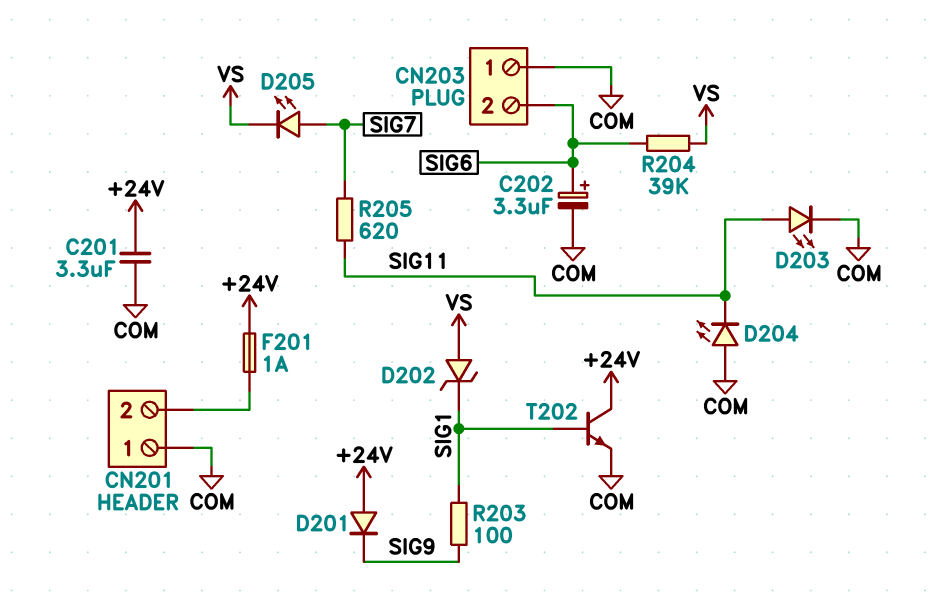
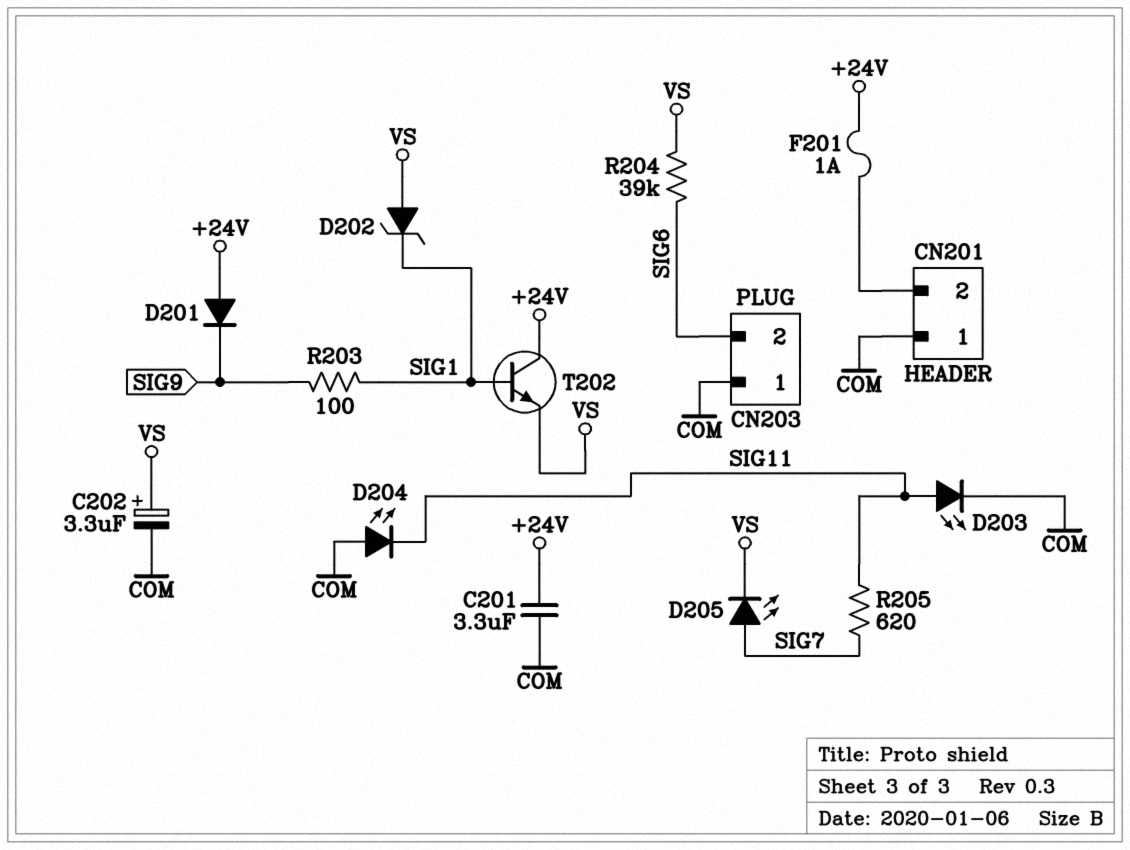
C202: 3.3uF (plus SIG6, minus COM) -> 3.3uF (plus VS, minus COM)
T202: NPN (B SIG1, C +24V, E COM) -> NPN (B SIG1, C +24V, E VS)

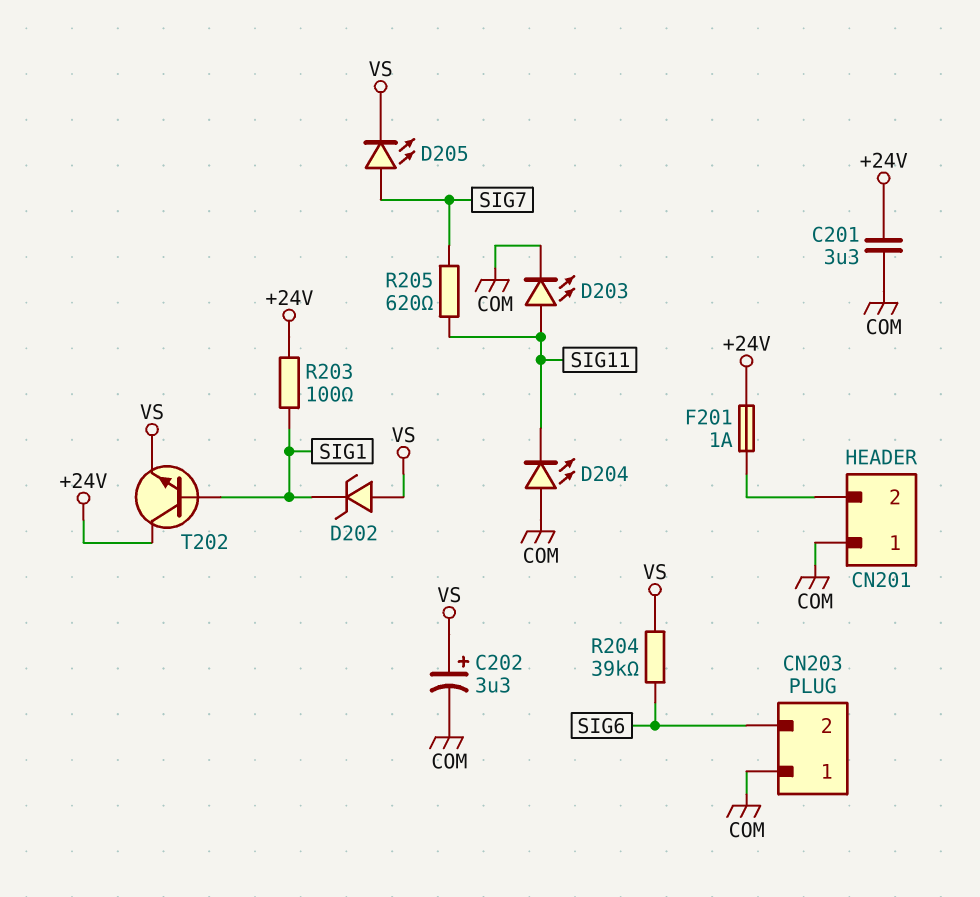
D201: diode (A +24V, K SIG9) -> none
R203: 100 (SIG1, SIG9) -> 100 (+24V, SIG1)

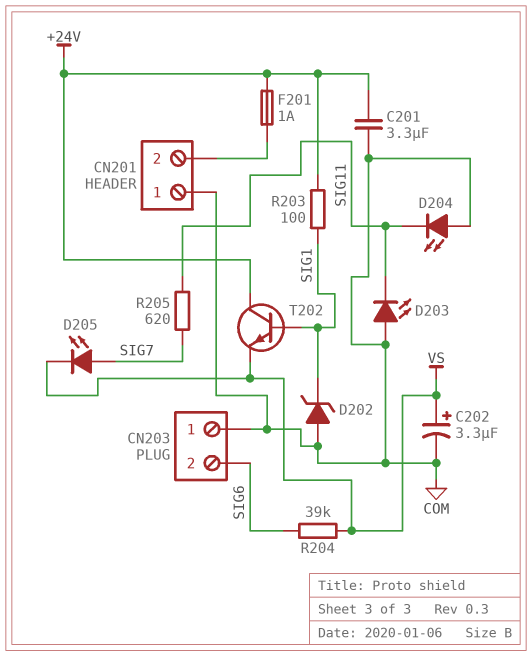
D202: zener (A VS, K SIG1) -> zener (A COM, K SIG1)
D203: LED (A SIG11, K COM) -> LED (A COM, K SIG11)

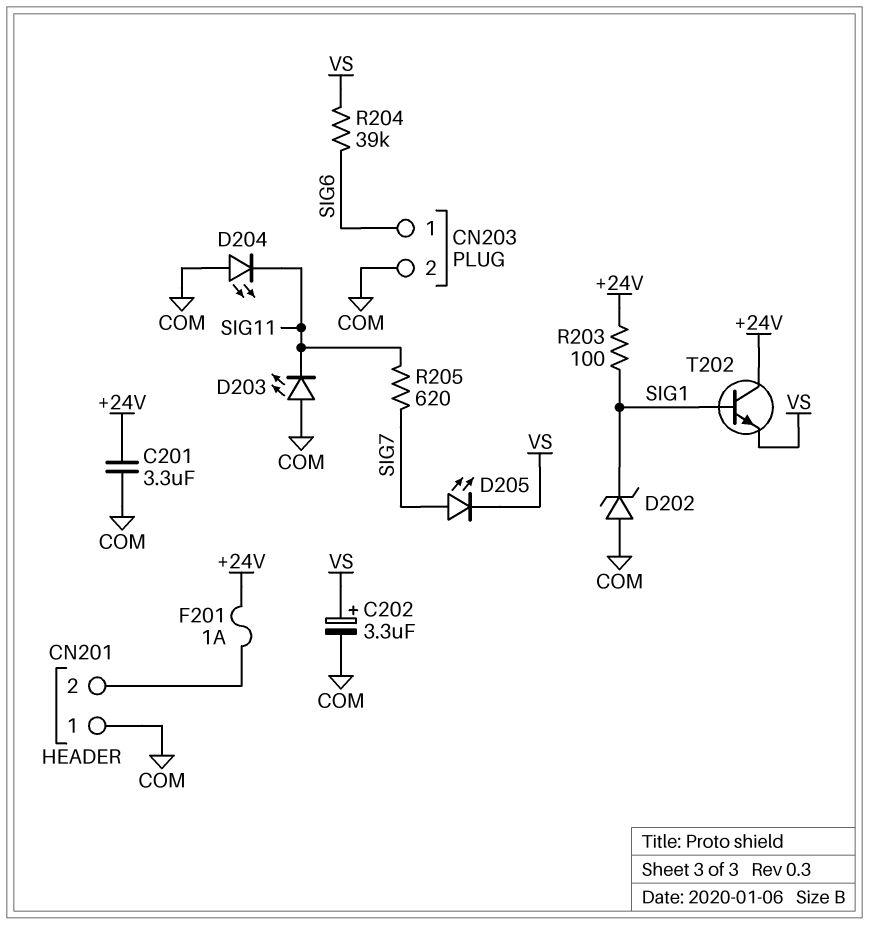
CN203 pin 1: COM -> SIG6
CN203 pin 2: SIG6 -> COM

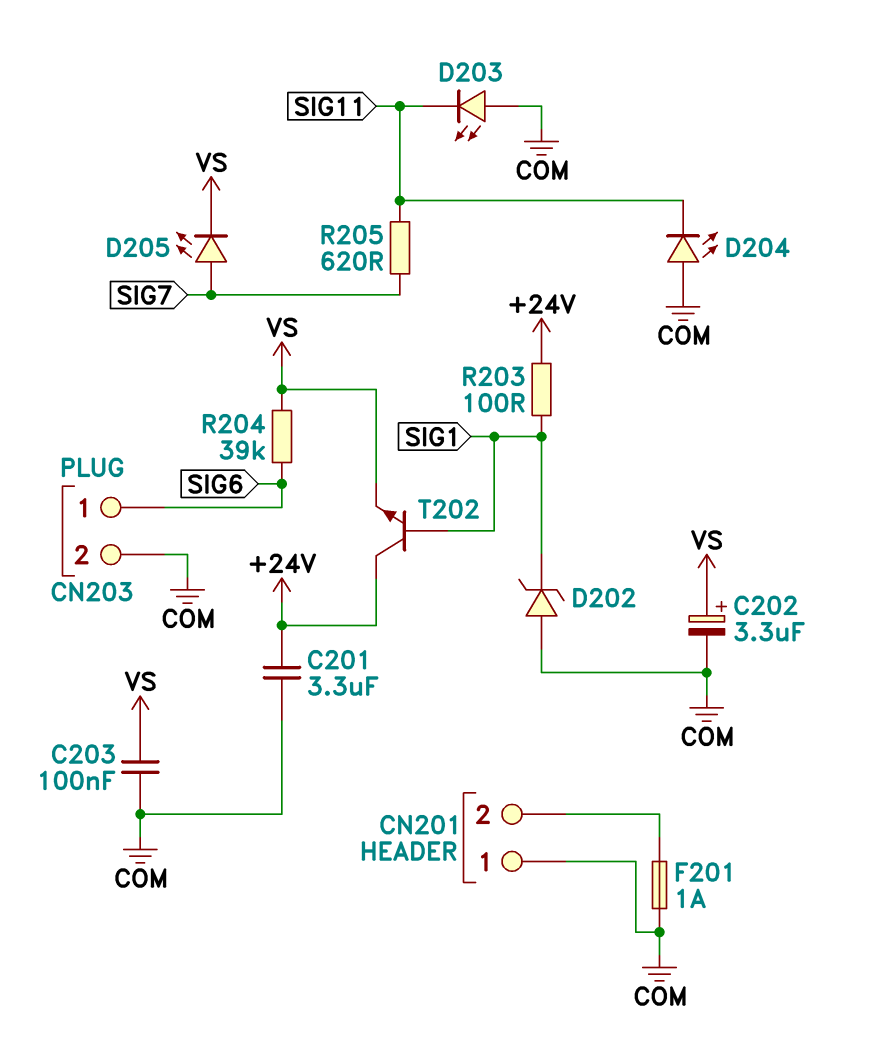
C203: none -> 100nF (COM, VS)
F201: 1A (+24V, CN201/2) -> 1A (CN201/2, COM)

